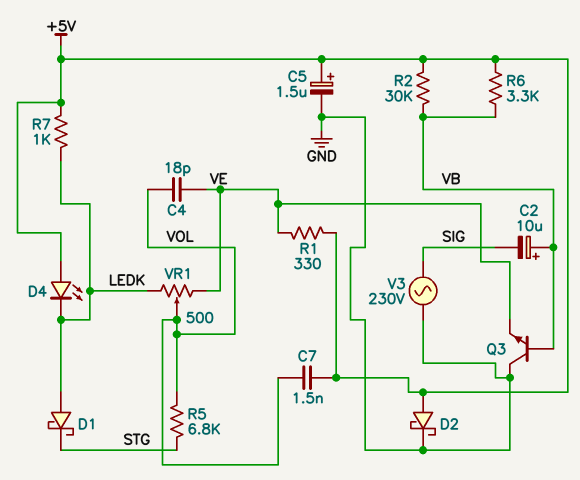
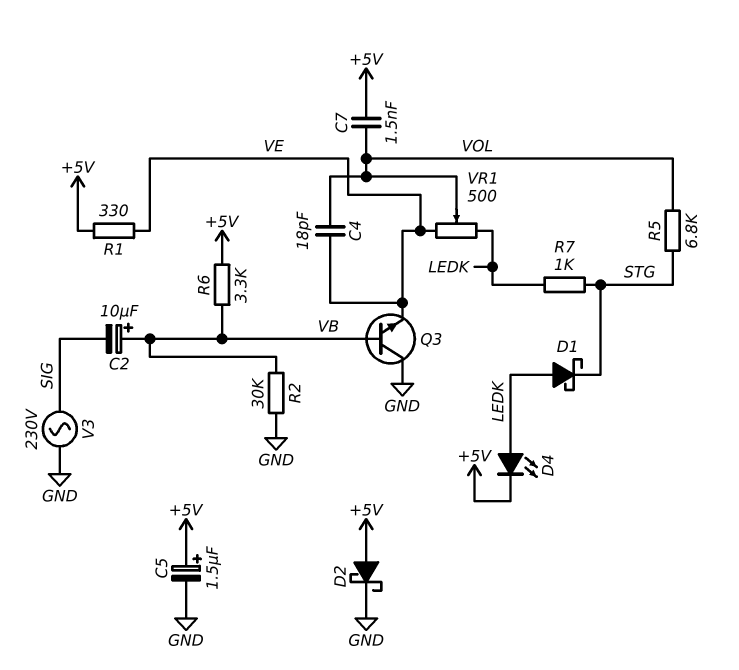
D4: LED (A +5V, K LEDK) -> LED (A LEDK, K +5V)
R2: 30k (+5V, VB) -> 30k (GND, VB)
R7: 1k (+5V, LEDK) -> 1k (LEDK, STG)

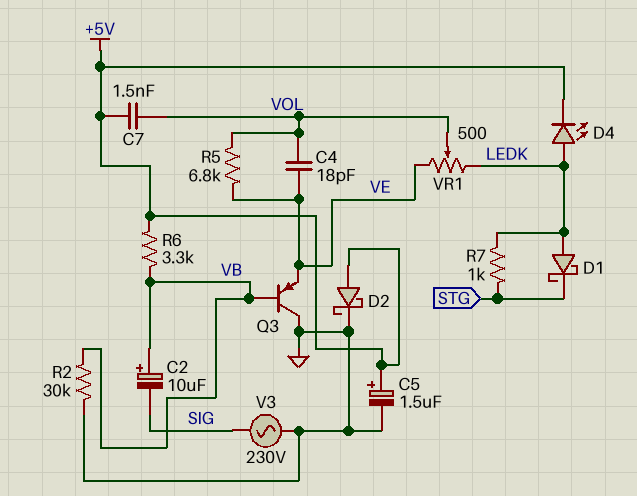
Q3: NPN (B VB, C GND, E VE) -> PNP (B VB, C GND, E VE)
R1: 330 (+5V, VE) -> none
R5: 6.8k (STG, VOL) -> 6.8k (VE, VOL)

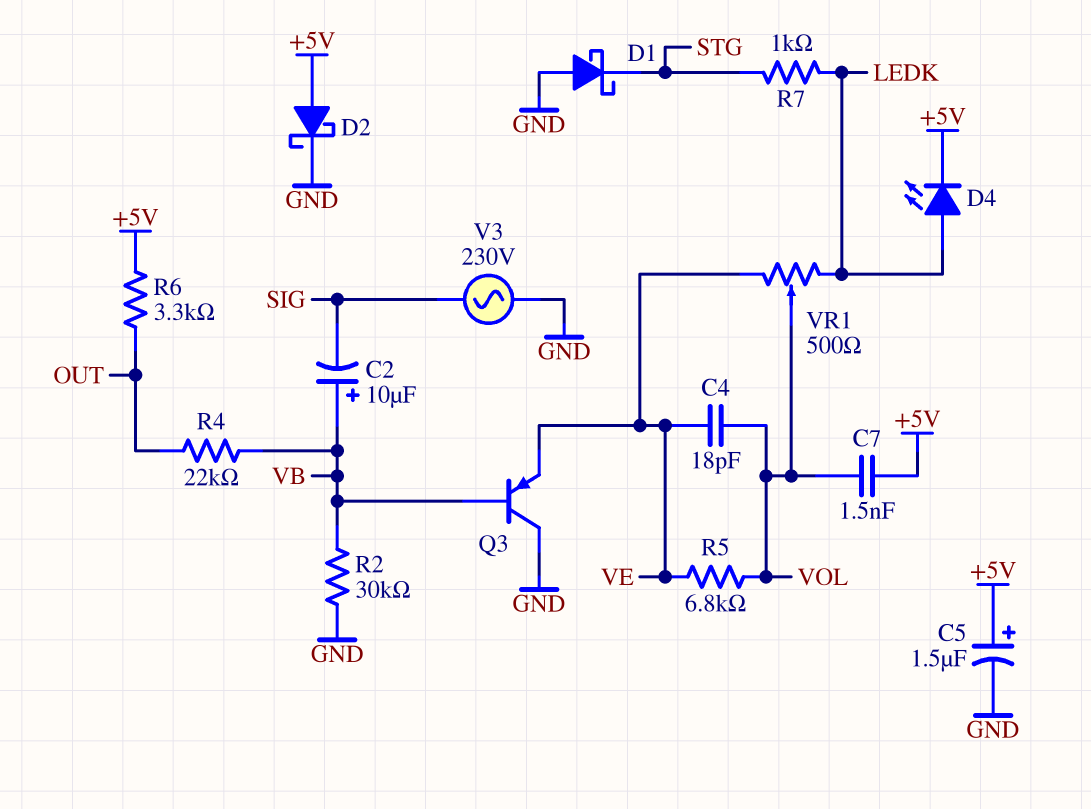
D1: schottky (A LEDK, K STG) -> schottky (A GND, K STG)
R4: none -> 22k (OUT, VB)
R6: 3.3k (+5V, VB) -> 3.3k (+5V, OUT)

